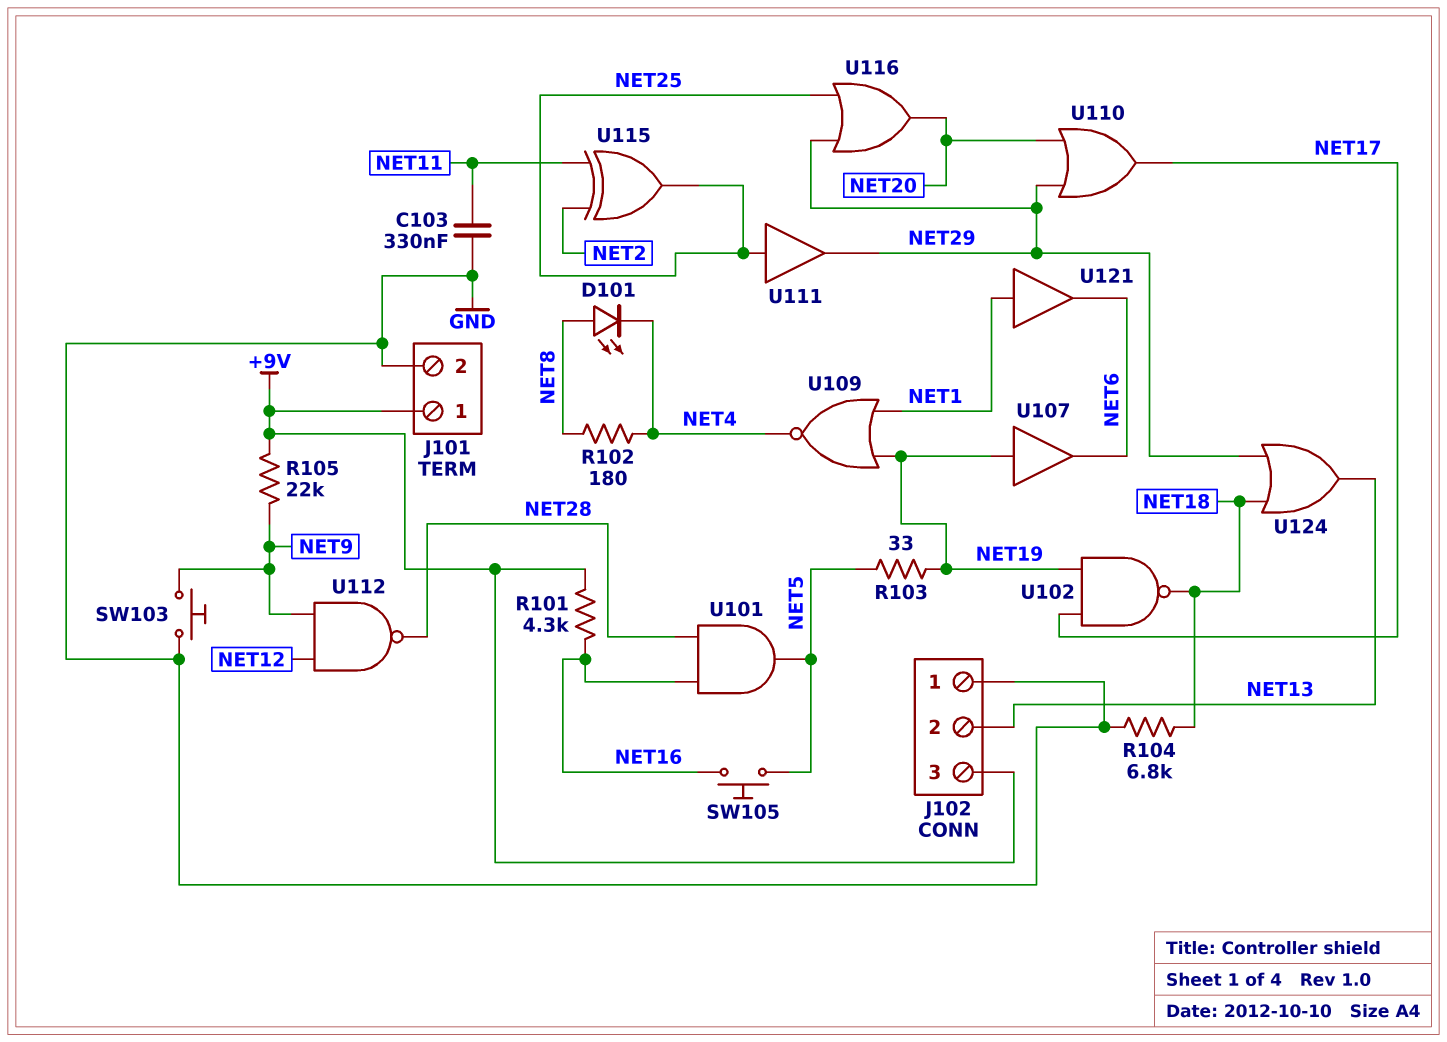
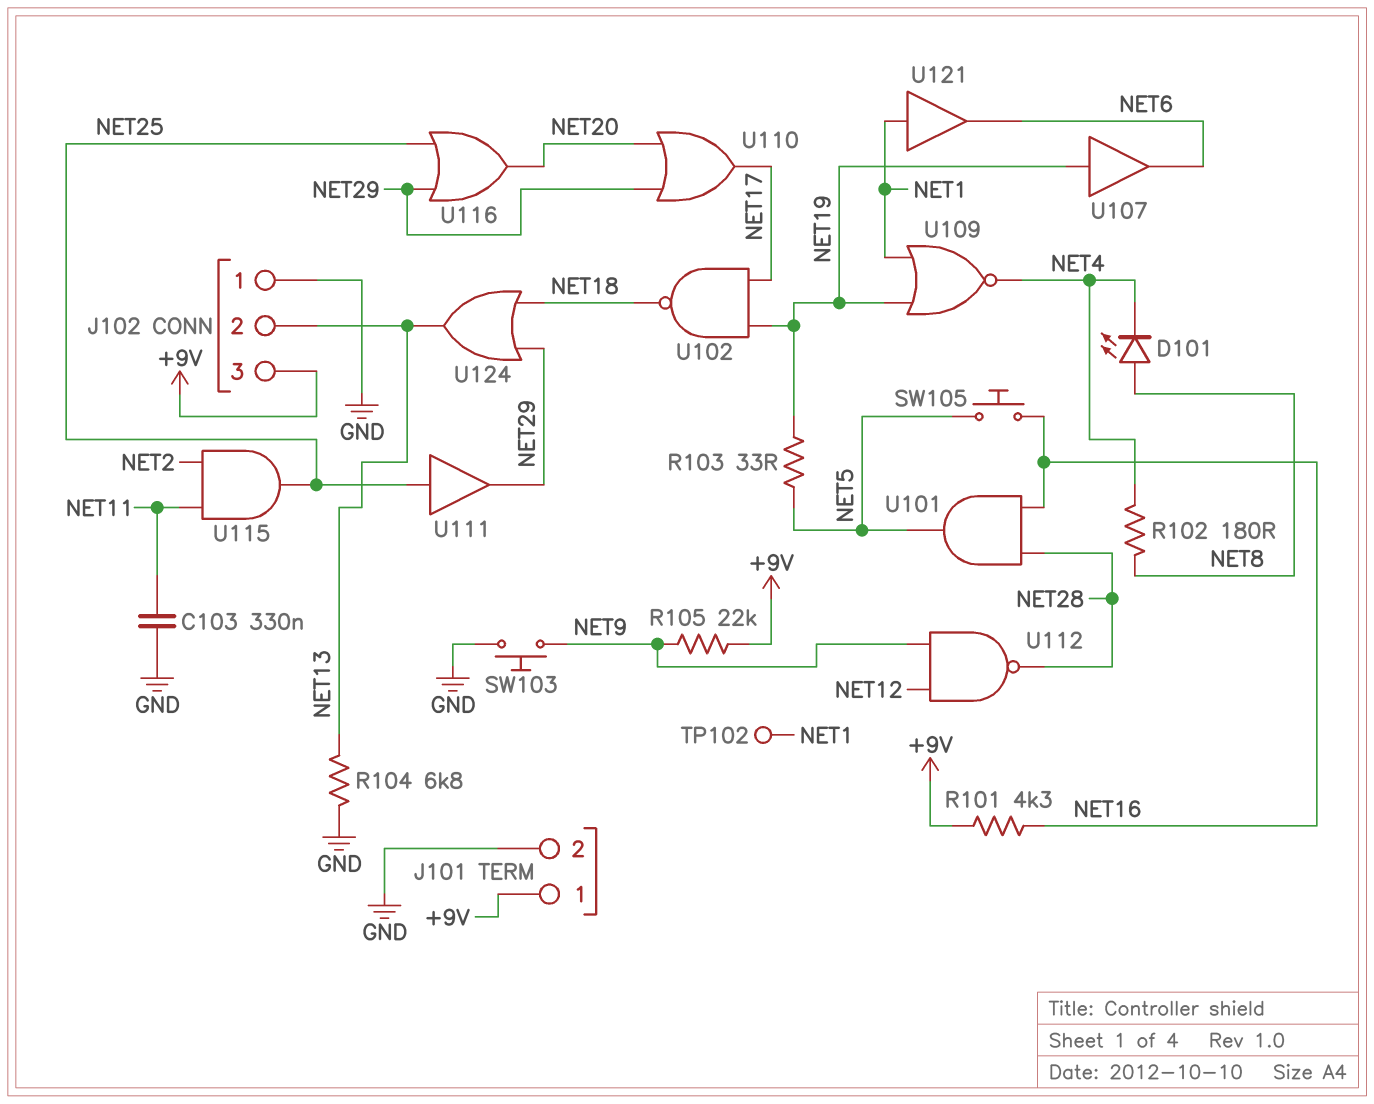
R104: 6.8k (GND, NET18) -> 6.8k (GND, NET13)
TP102: none -> test point (NET1)
U115: XOR (in NET2, in NET11, out NET25) -> AND (in NET2, in NET11, out NET25)

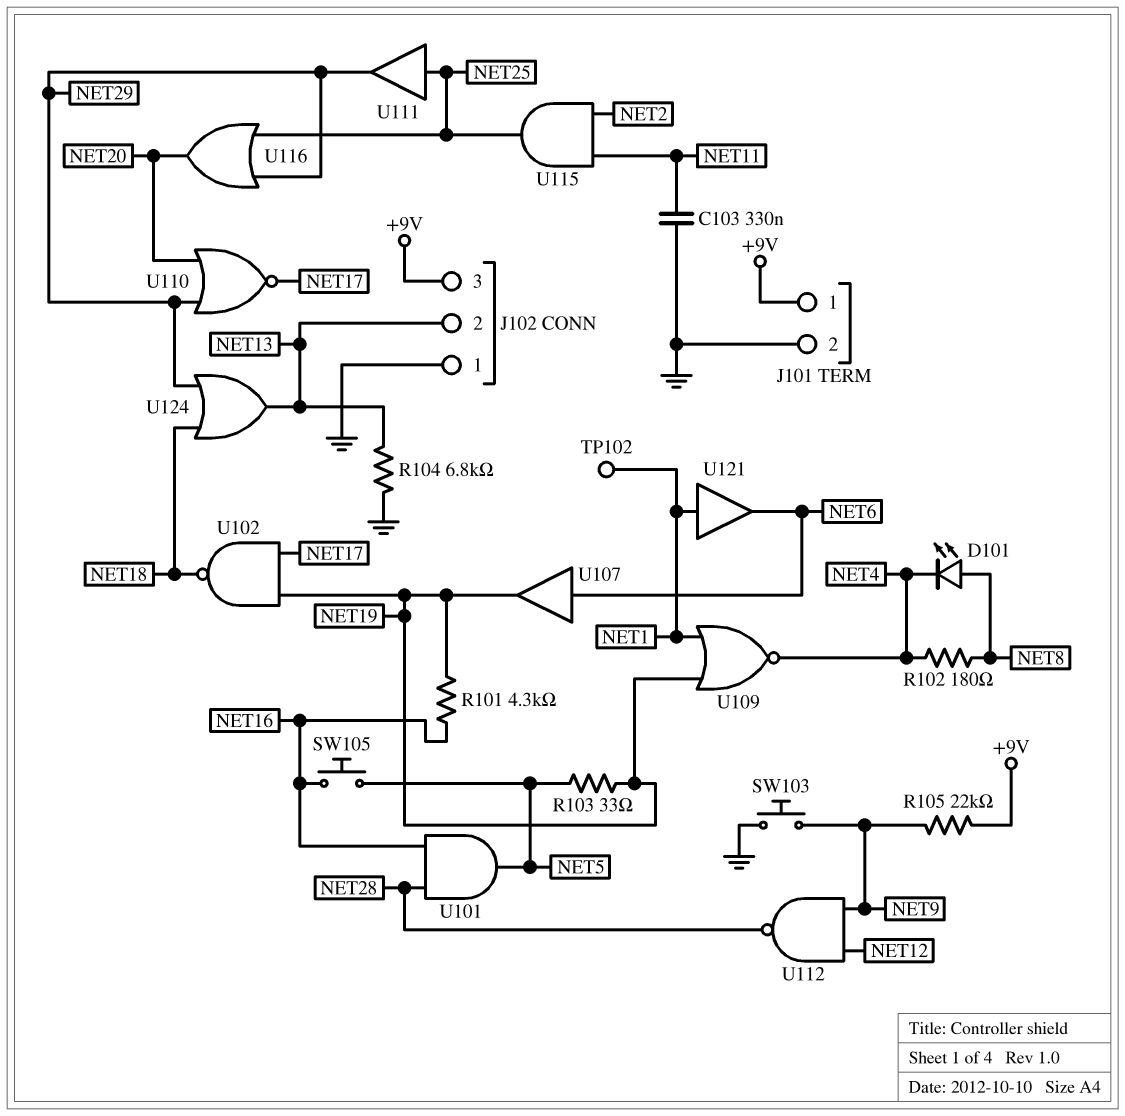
R101: 4.3k (+9V, NET16) -> 4.3k (NET16, NET19)
U107: buffer (in NET19, out NET6) -> buffer (in NET6, out NET19)
U110: OR (in NET20, in NET29, out NET17) -> NOR (in NET20, in NET29, out NET17)

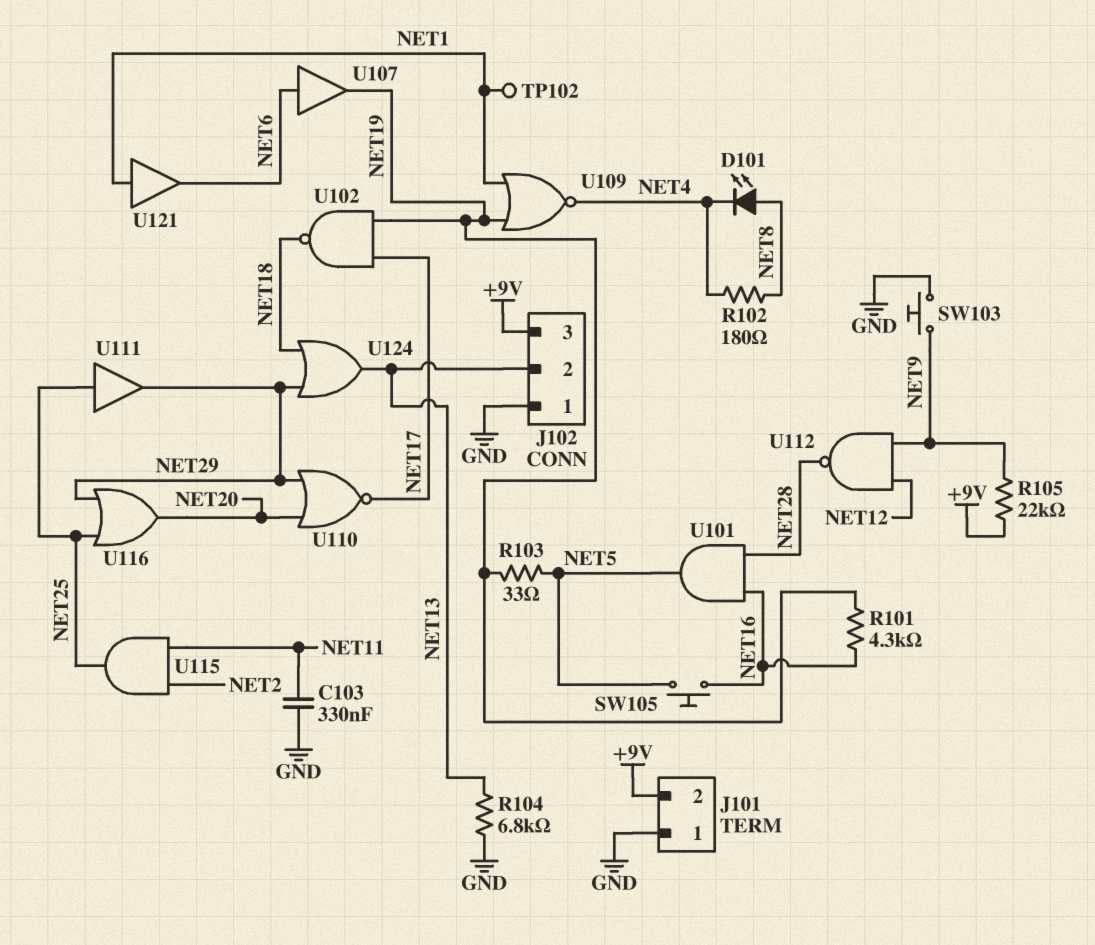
J101 pin 1: +9V -> GND
J101 pin 2: GND -> +9V

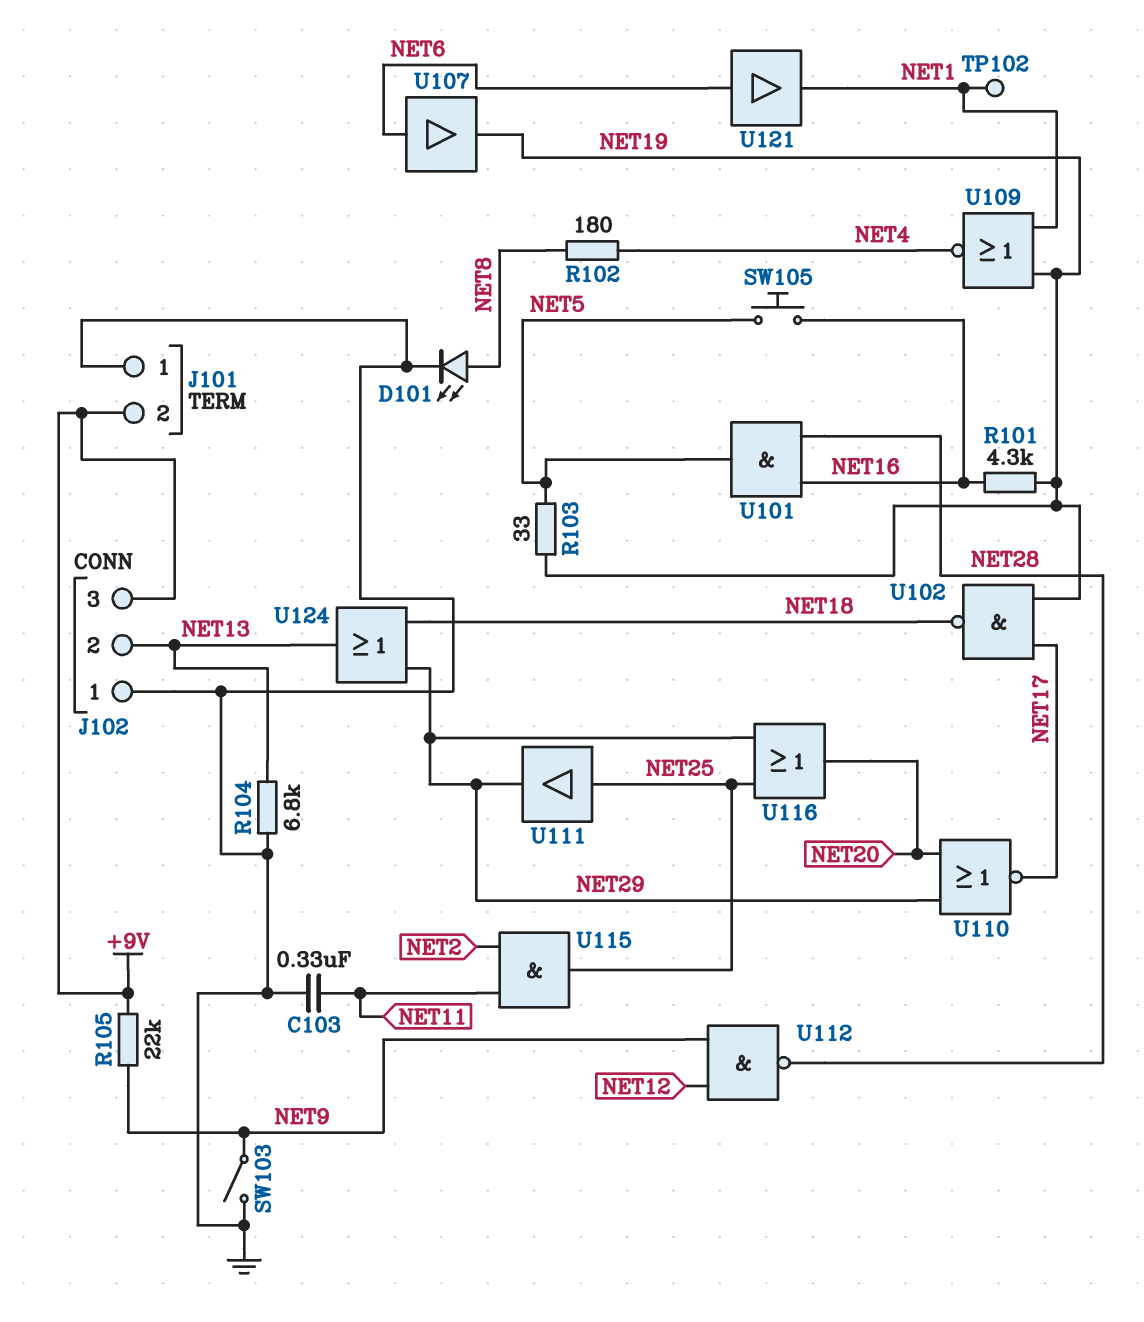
D101: LED (A NET8, K NET4) -> LED (A NET8, K GND)
SW103: button (GND, NET9) -> switch (GND, NET9)
U121: buffer (in NET1, out NET6) -> buffer (in NET6, out NET1)

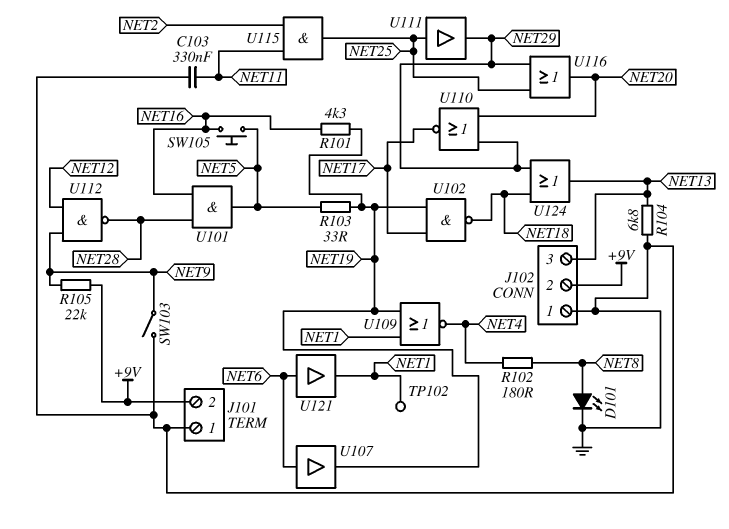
J102 pin 2: NET13 -> +9V
J102 pin 3: +9V -> NET13

